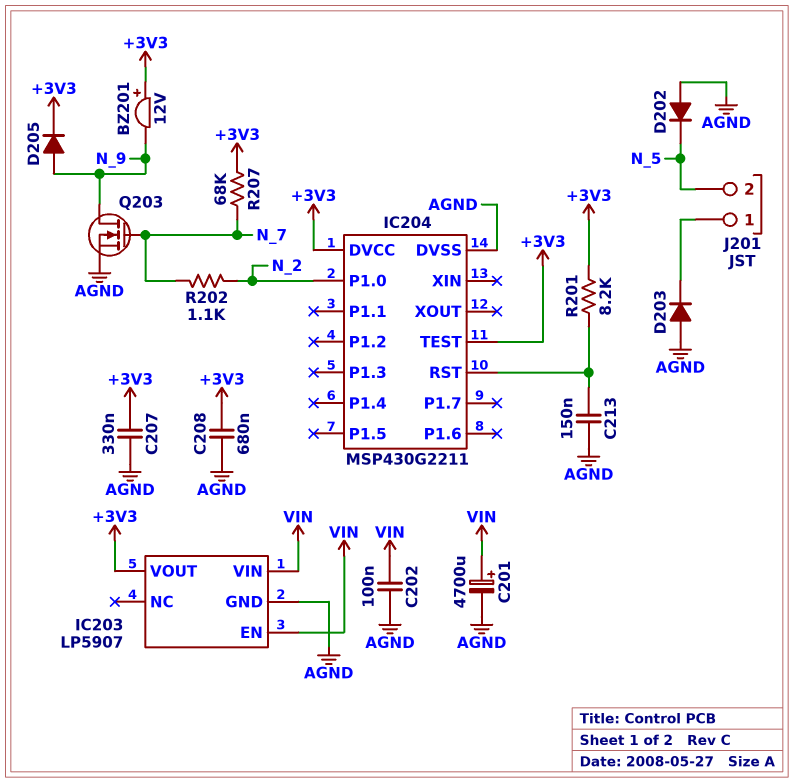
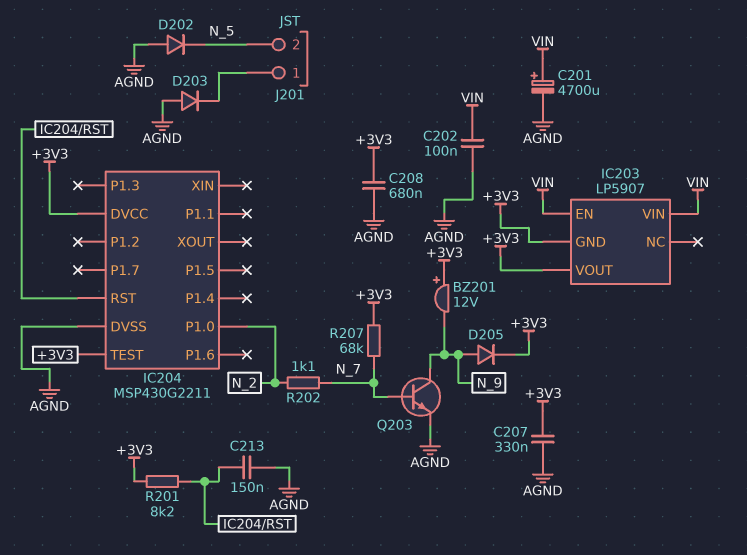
IC203 pin GND: AGND -> +3V3
Q203: NMOS (G N_7, D N_9, S AGND) -> NPN (B N_7, C N_9, E AGND)

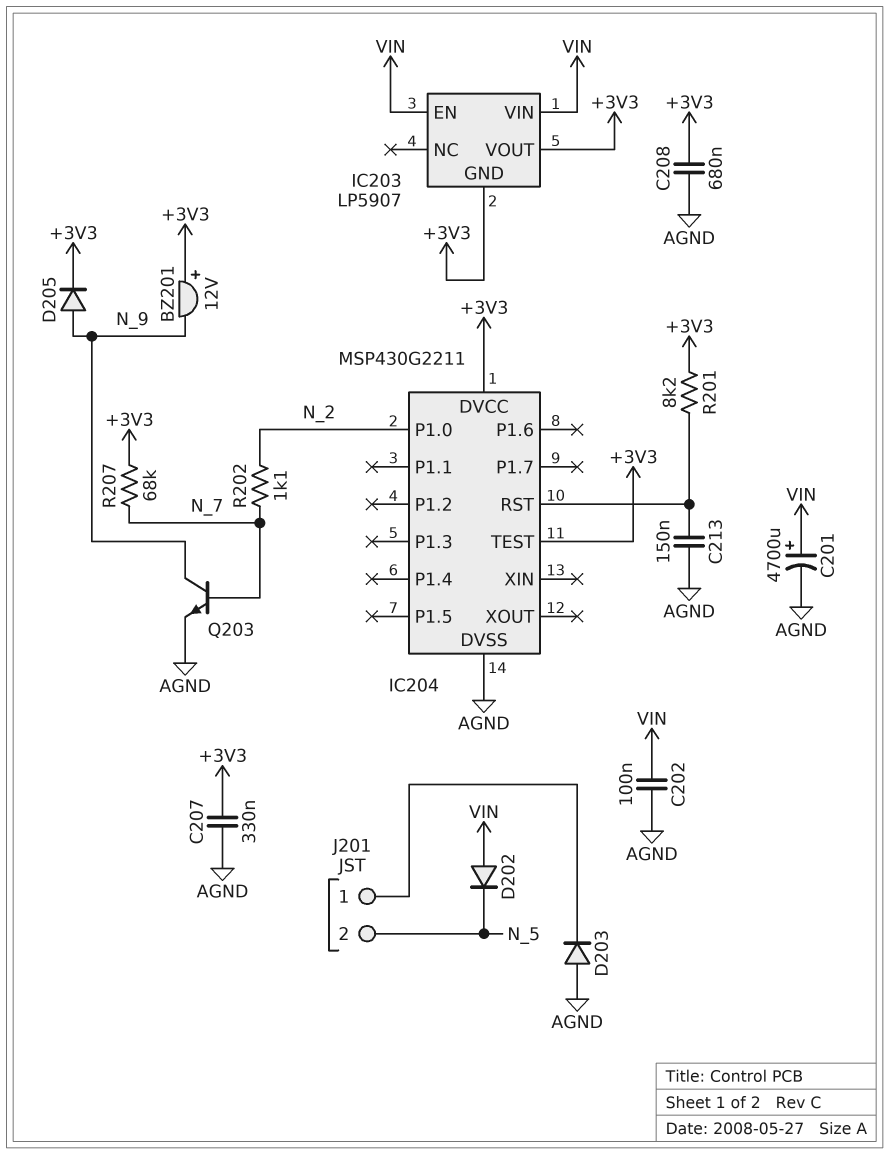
D202: diode (A AGND, K N_5) -> diode (A VIN, K N_5)

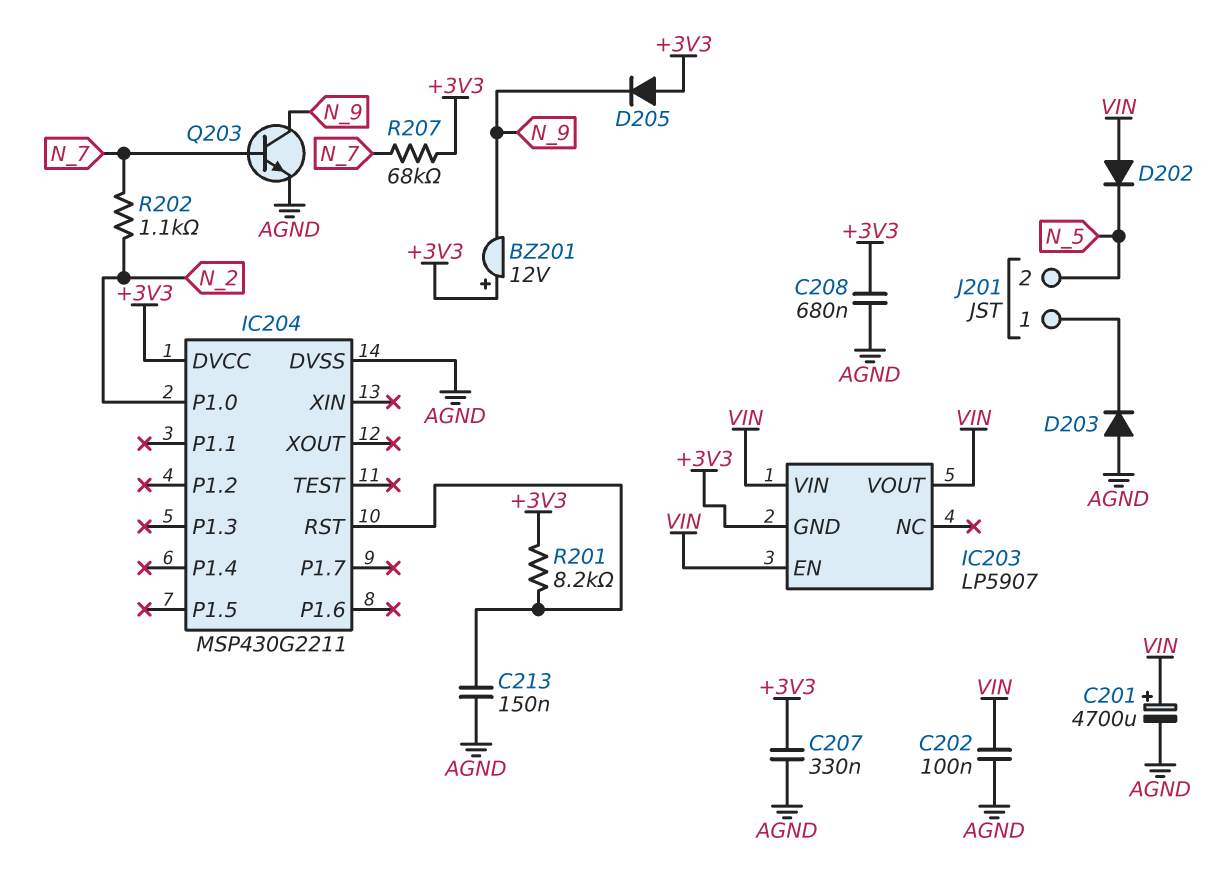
D205: diode (A N_9, K +3V3) -> diode (A +3V3, K N_9)
IC203 pin VOUT: +3V3 -> VIN
IC204 pin TEST: +3V3 -> none

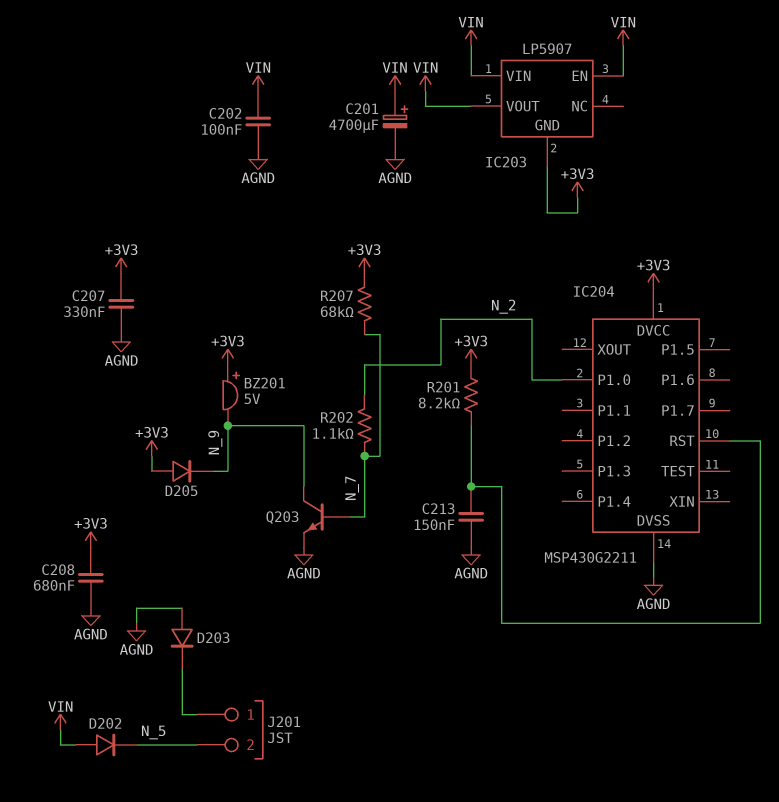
BZ201: buzzer 12V (plus +3V3, minus N_9) -> buzzer 5V (plus +3V3, minus N_9)

